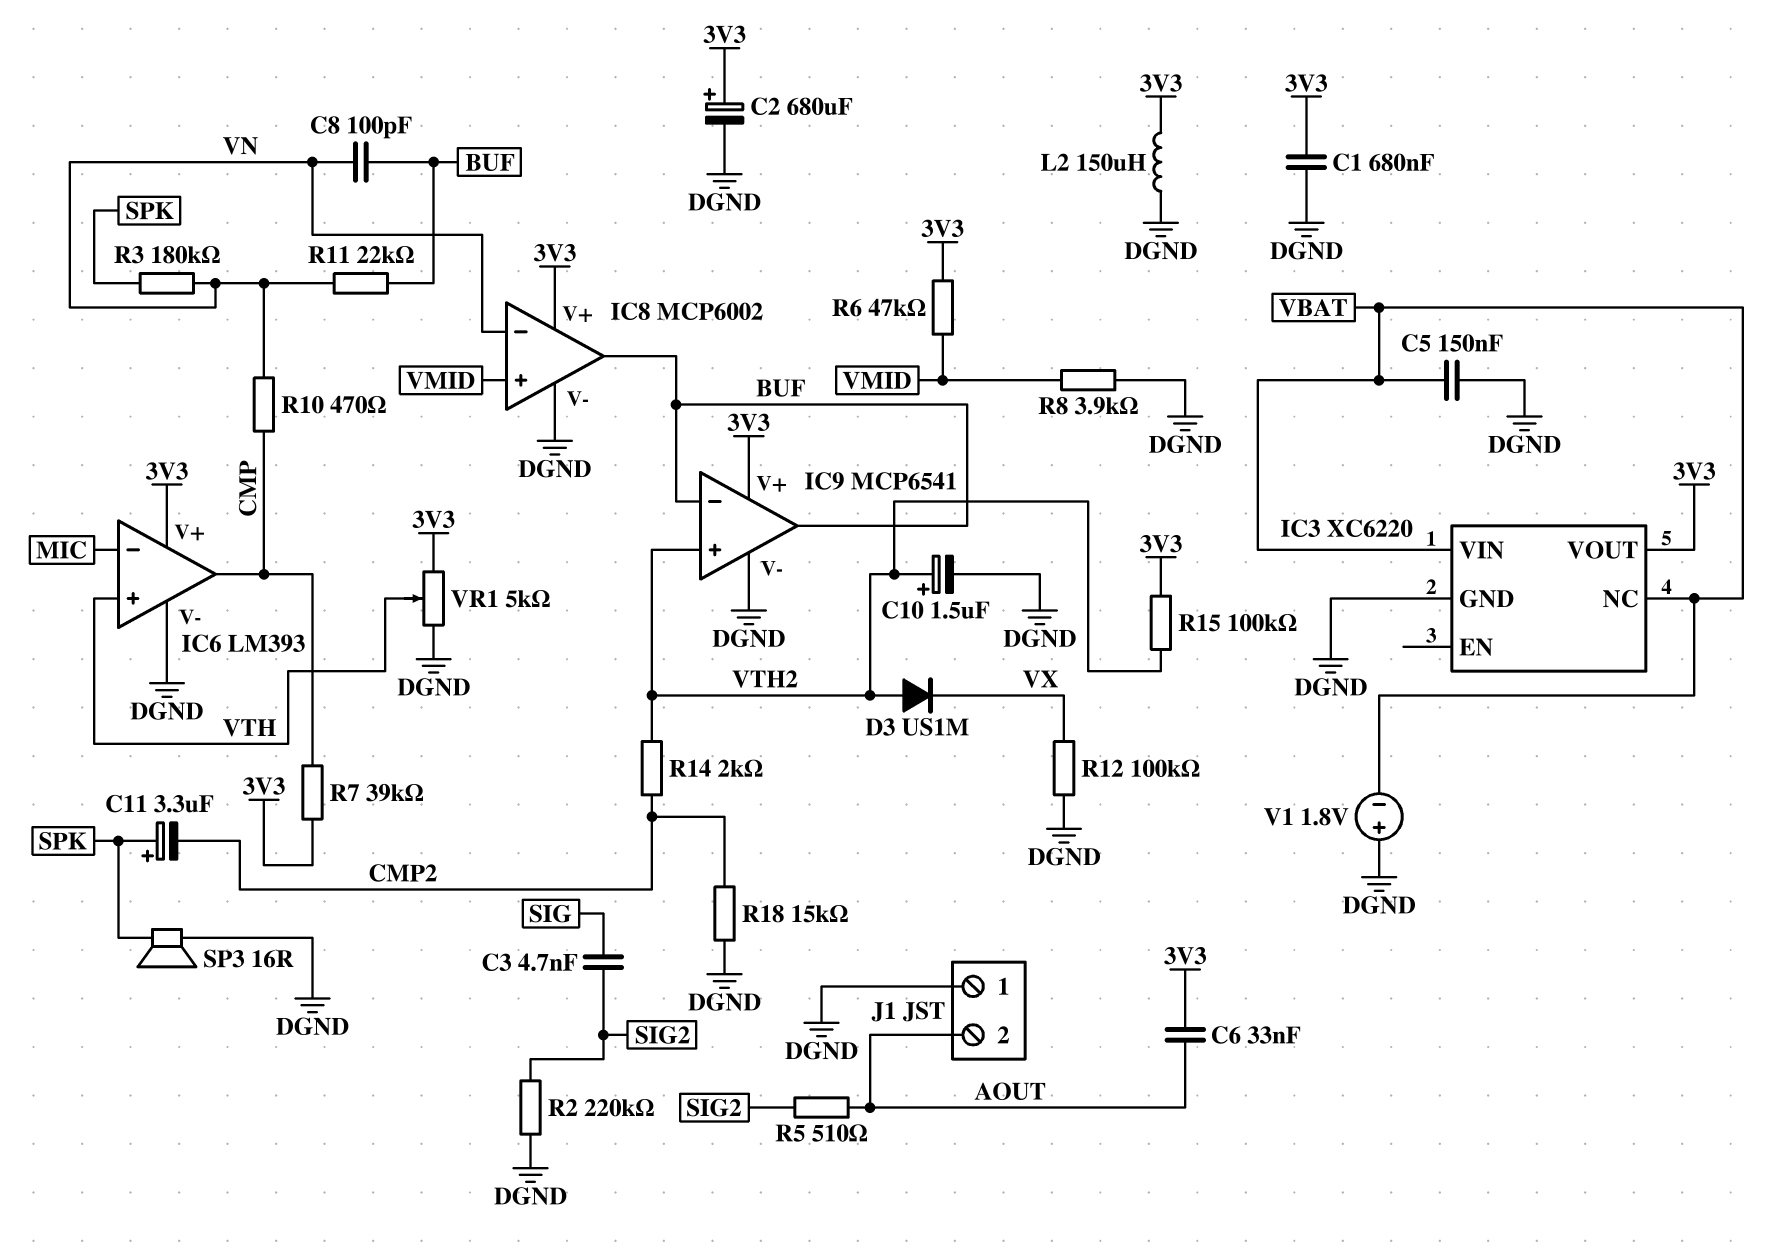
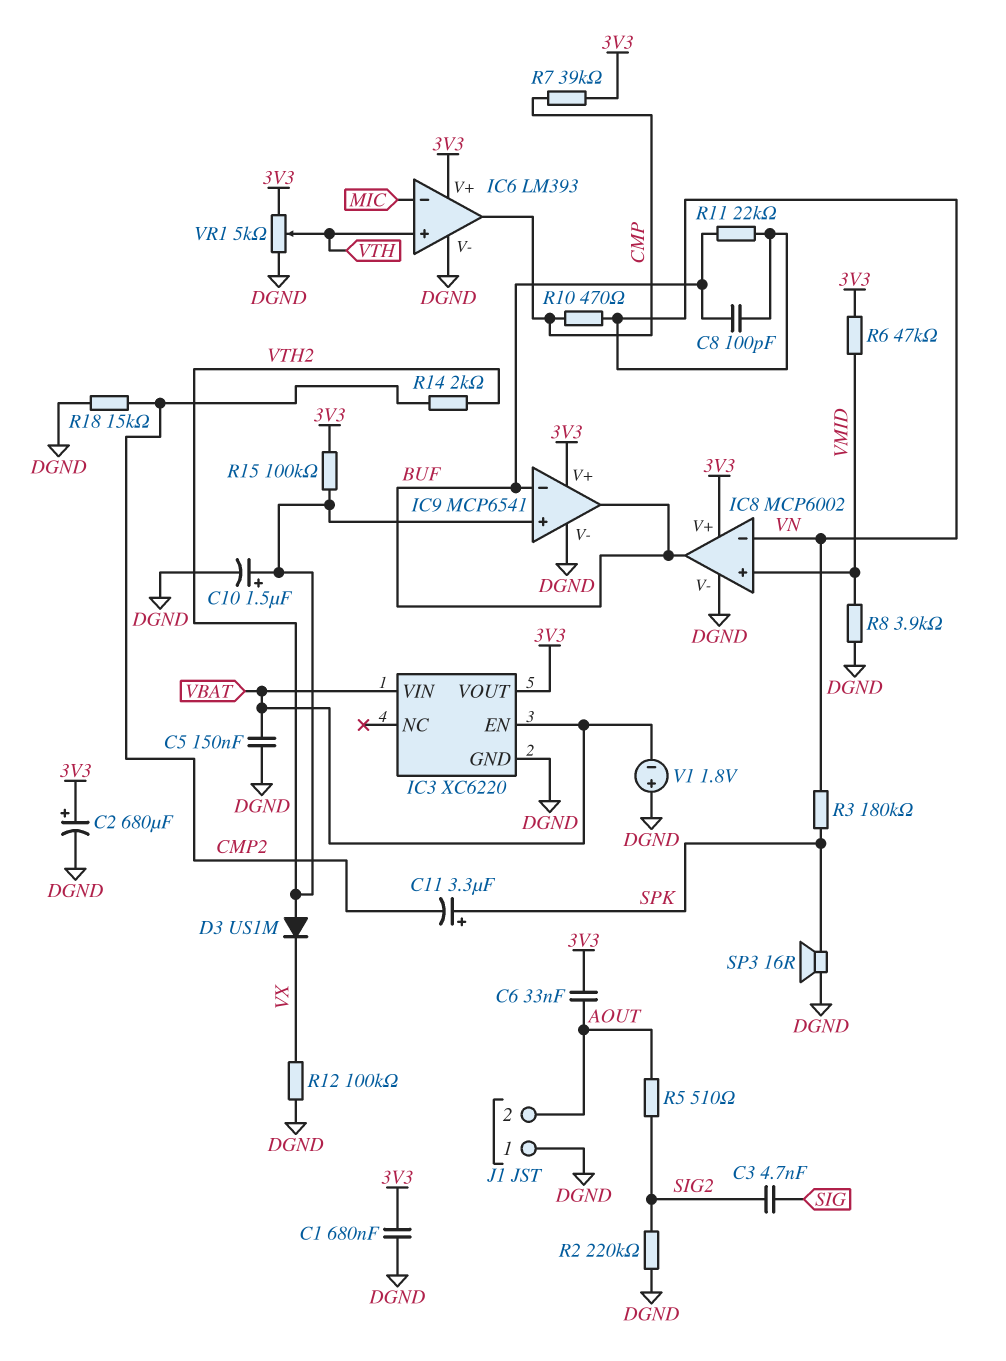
IC3 pin EN: none -> VBAT
IC3 pin NC: VBAT -> none
L2: 150uH (3V3, DGND) -> none

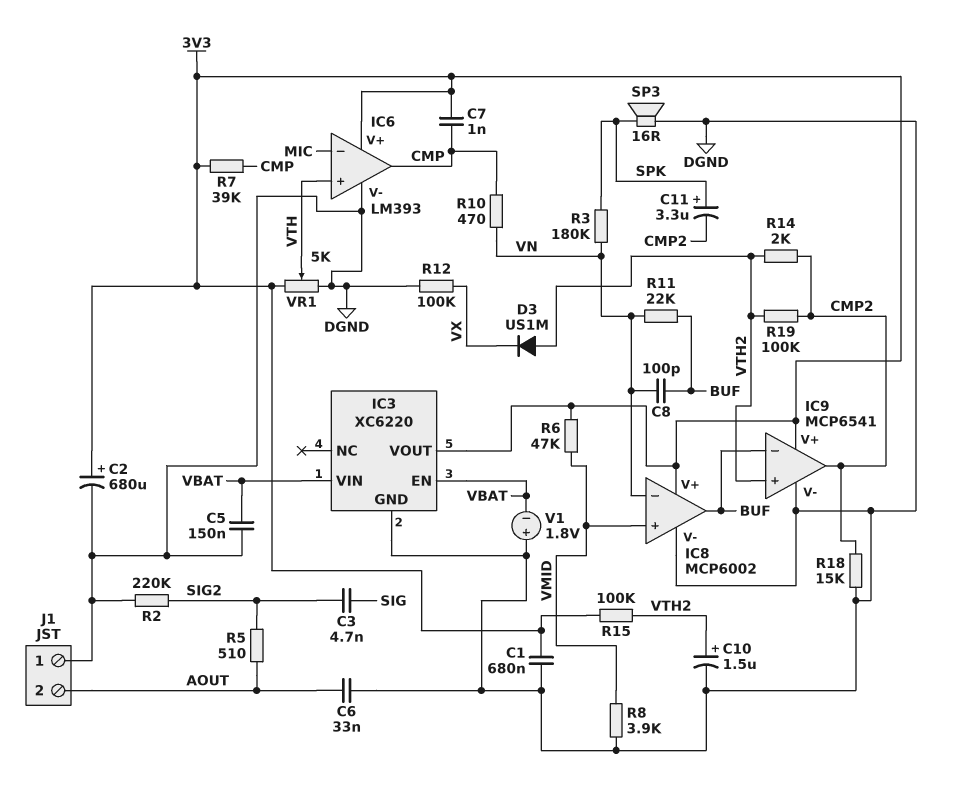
C6: 33nF (3V3, AOUT) -> 33nF (AOUT, DGND)
C7: none -> 1nF (3V3, CMP)
IC9 pin out: BUF -> CMP2
R19: none -> 100k (CMP2, VTH2)

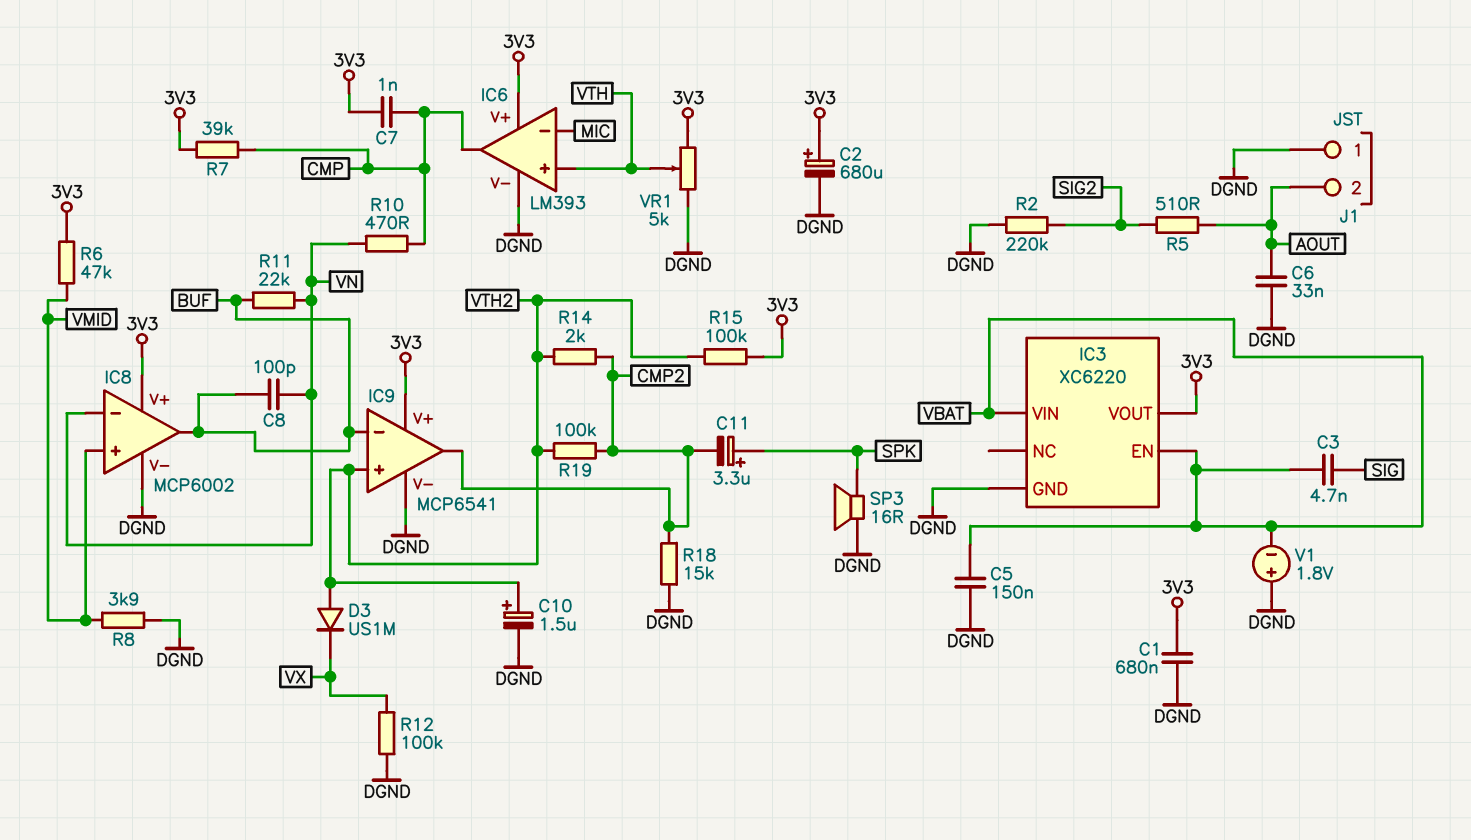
C3: 4.7nF (SIG, SIG2) -> 4.7nF (SIG, VBAT)
R3: 180k (SPK, VN) -> none

